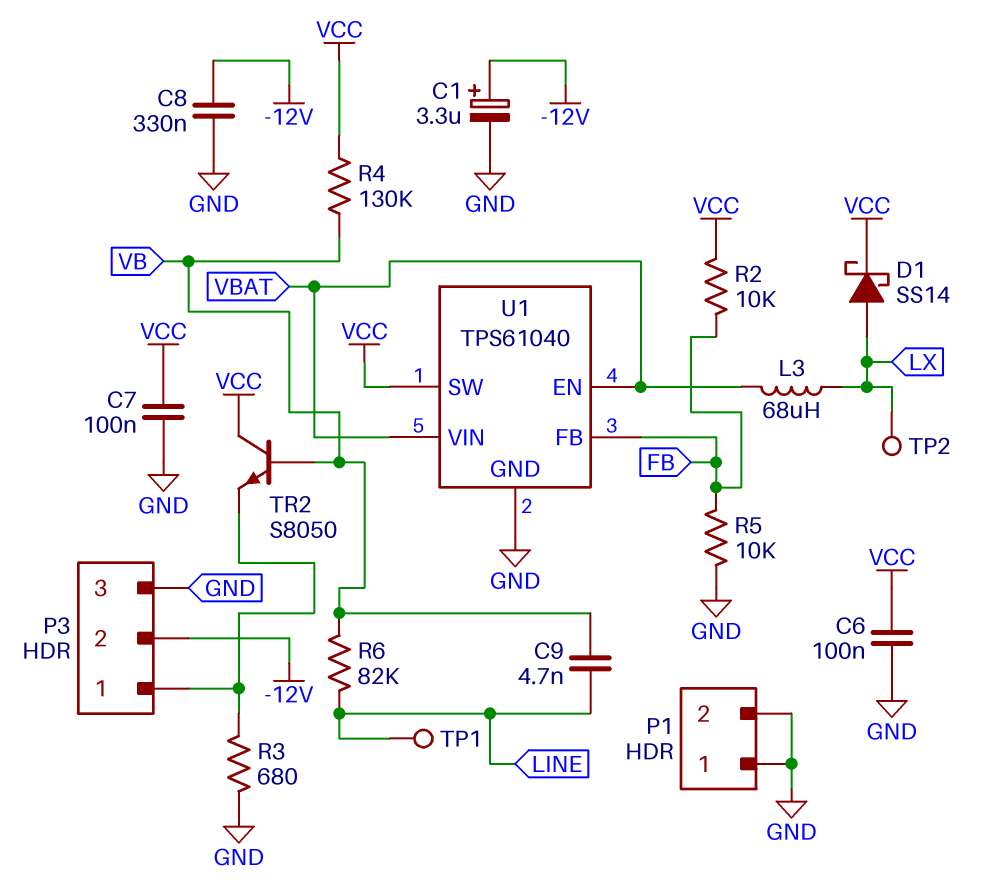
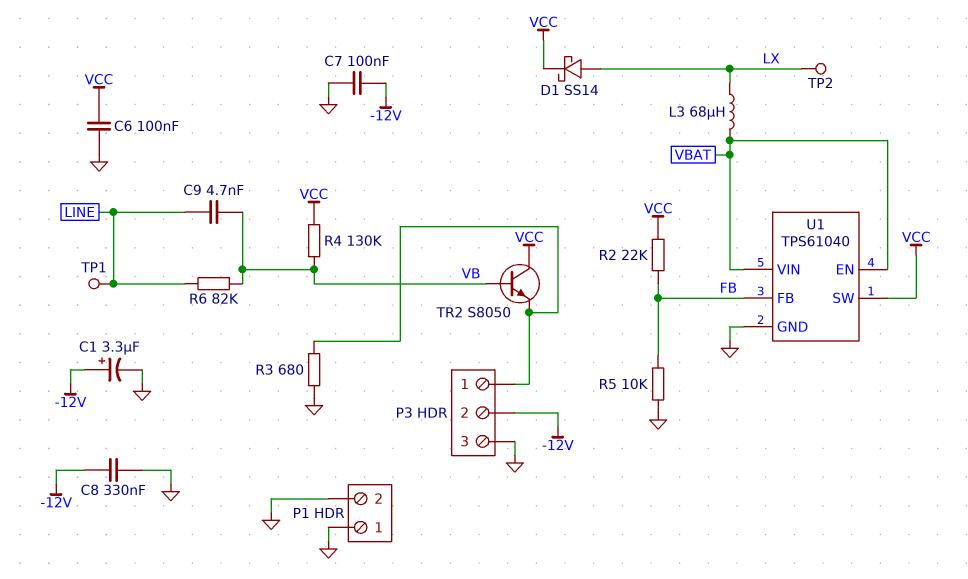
C7: 100nF (GND, VCC) -> 100nF (-12V, GND)
R2: 10k (FB, VCC) -> 22k (FB, VCC)

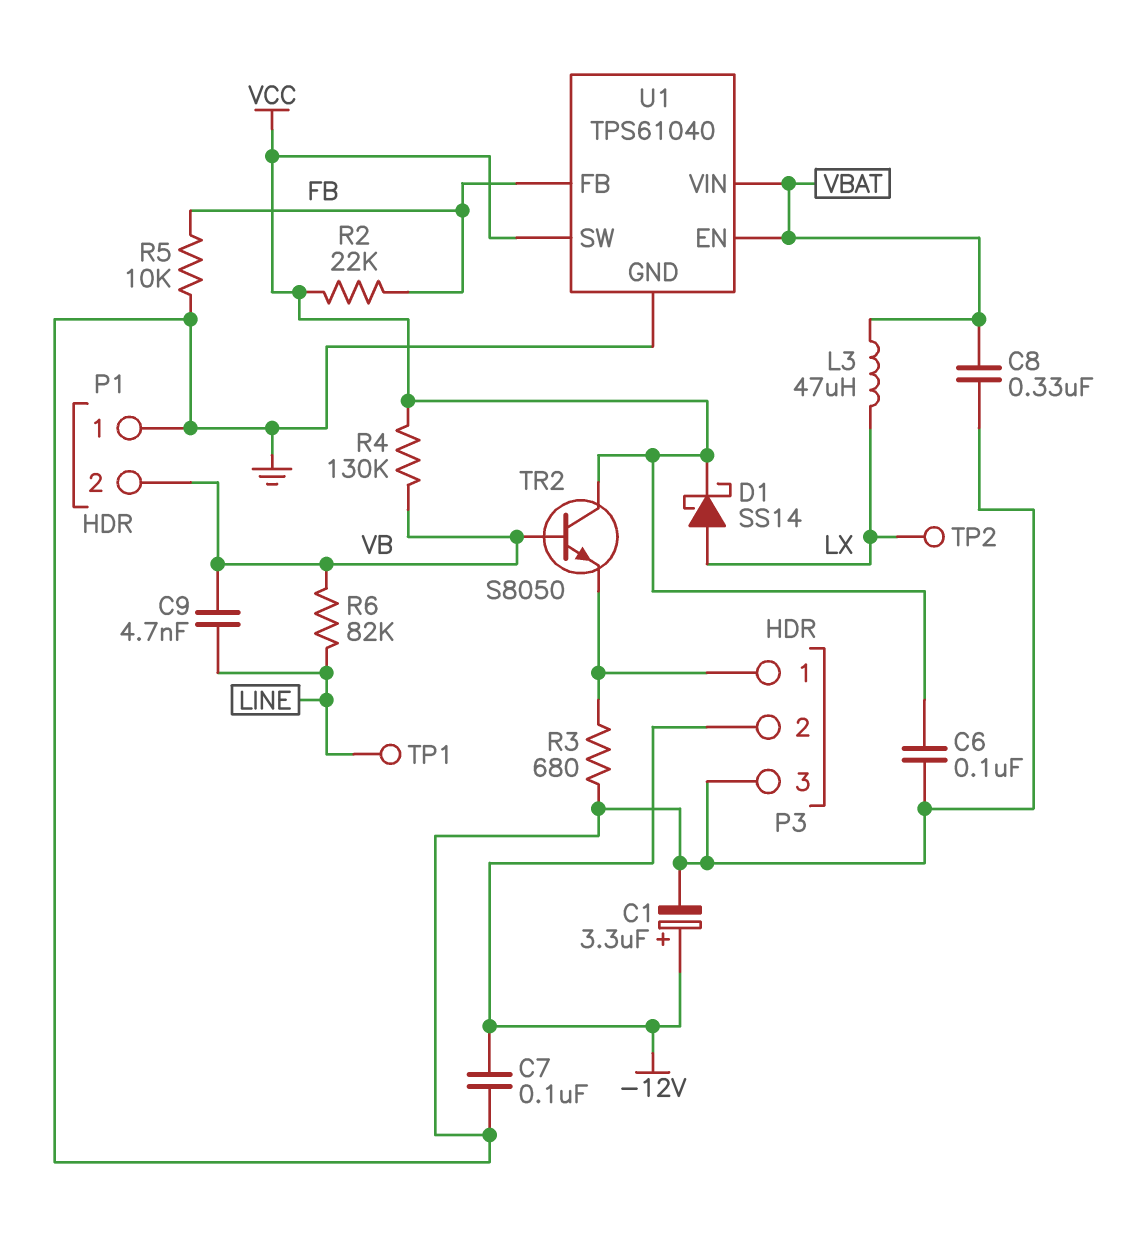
C8: 330nF (-12V, GND) -> 330nF (GND, VBAT)
L3: 68uH (LX, VBAT) -> 47uH (LX, VBAT)
P1 pin 2: GND -> VB

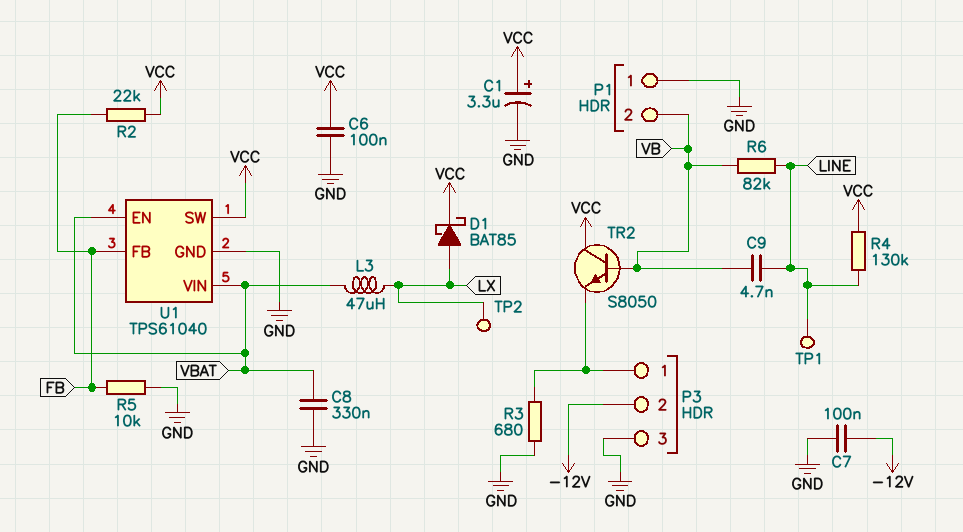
C1: 3.3uF (plus -12V, minus GND) -> 3.3uF (plus VCC, minus GND)
D1: schottky SS14 (A LX, K VCC) -> schottky BAT85 (A LX, K VCC)
R4: 130k (VB, VCC) -> 130k (LINE, VCC)

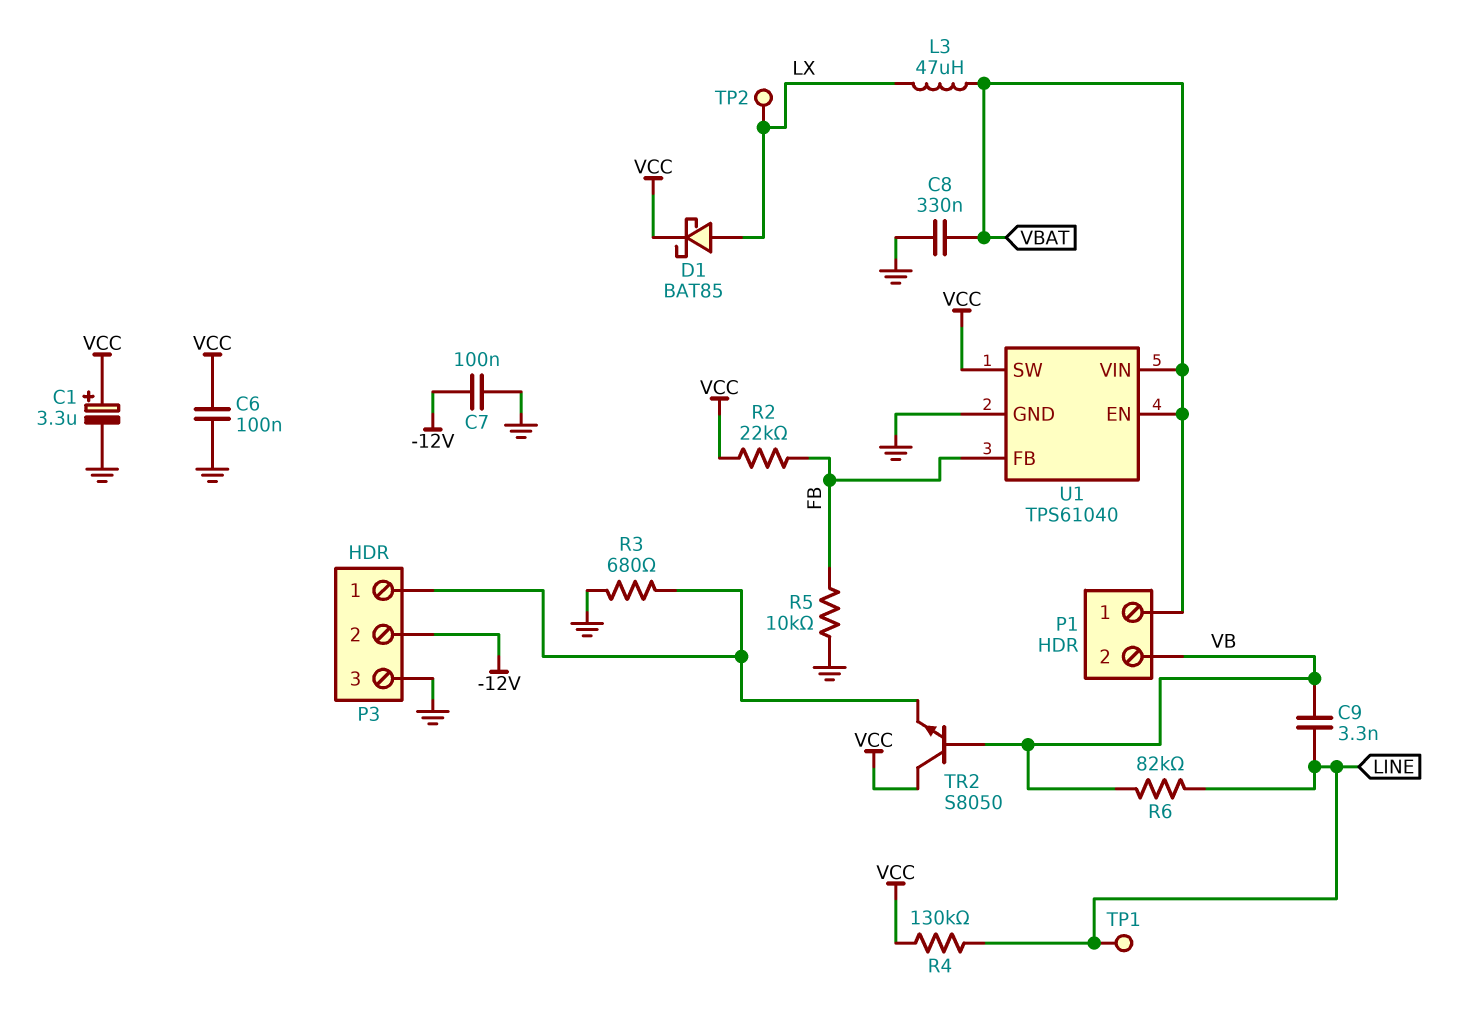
C9: 4.7nF (LINE, VB) -> 3.3nF (LINE, VB)
P1 pin 1: GND -> VBAT

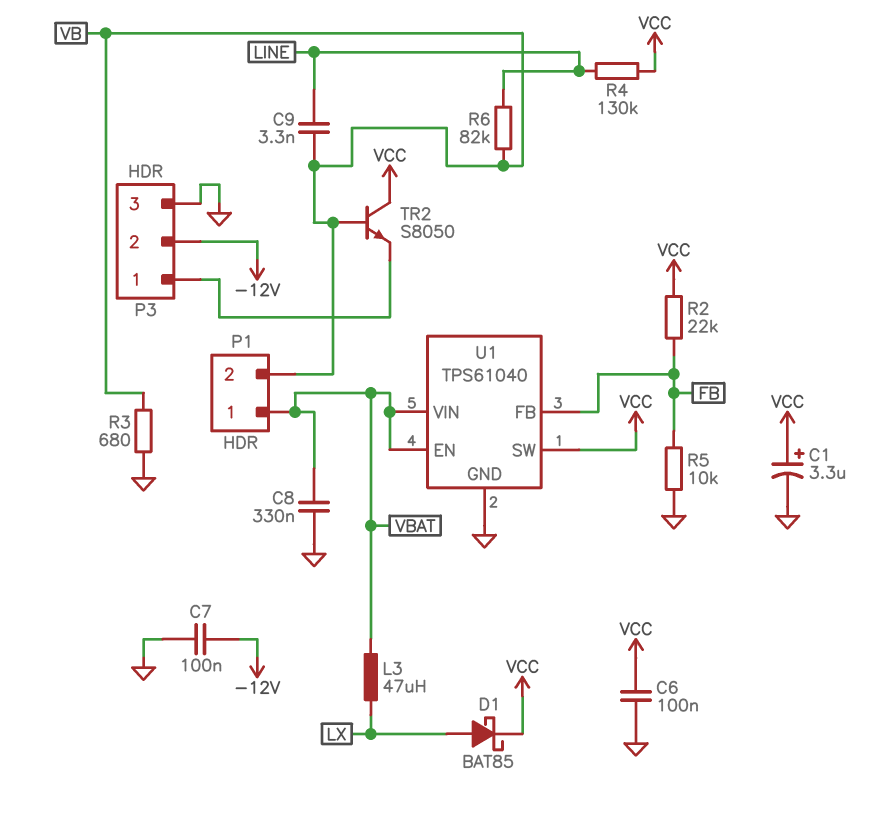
R3: 680 (GND, P3/1) -> 680 (GND, VB)
TP1: test point (LINE) -> none
TP2: test point (LX) -> none

